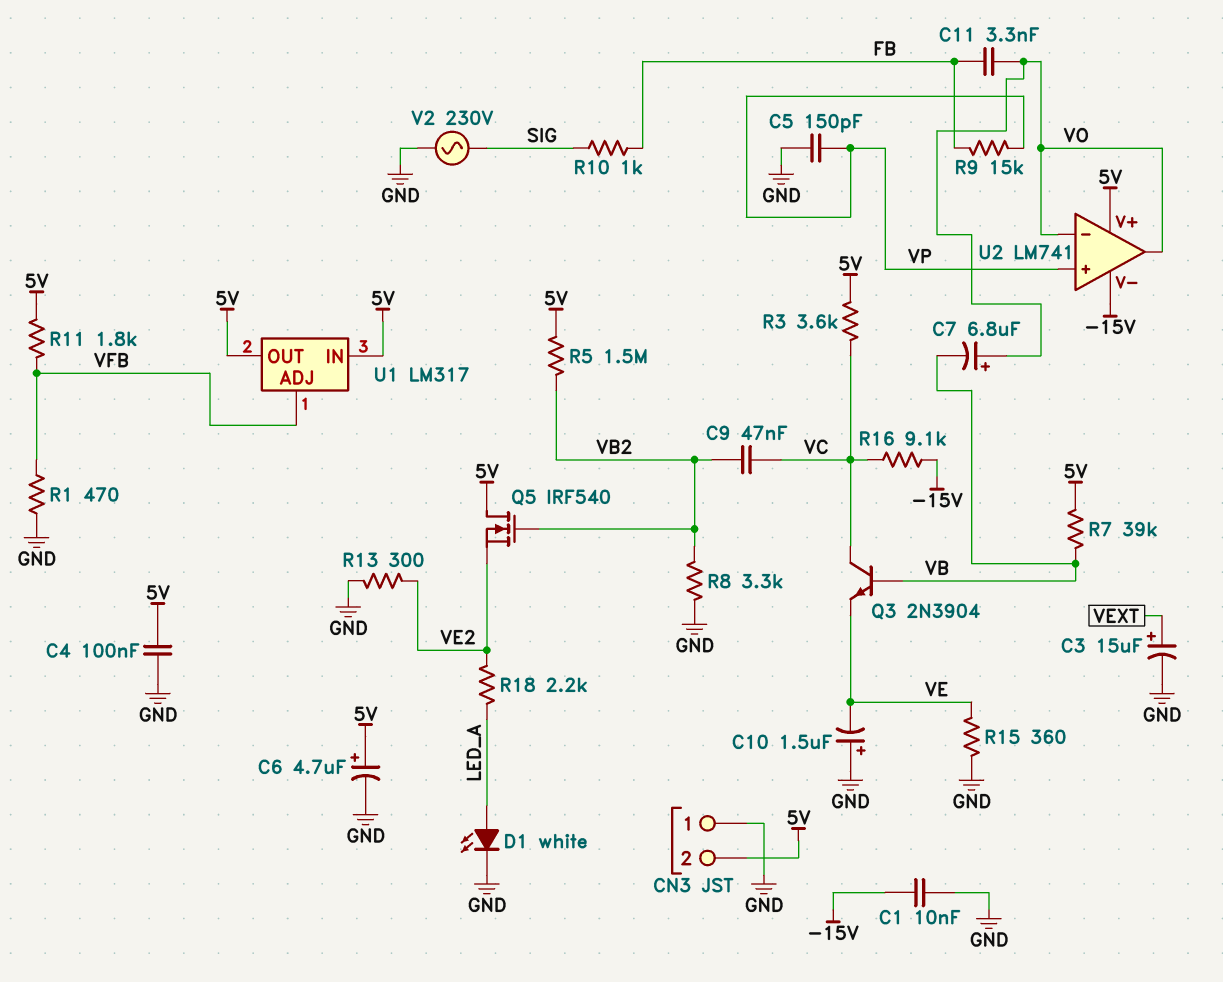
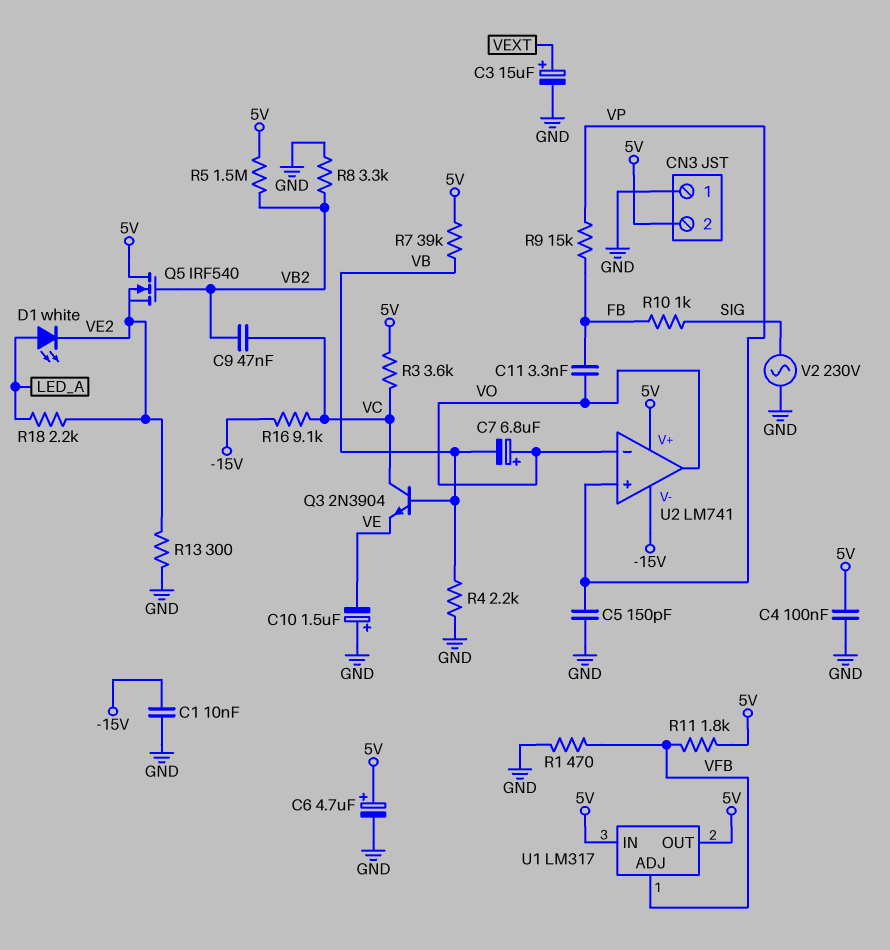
D1: LED white (A LED_A, K GND) -> LED white (A LED_A, K VE2)
R4: none -> 2.2k (GND, VB)
R15: 360 (GND, VE) -> none

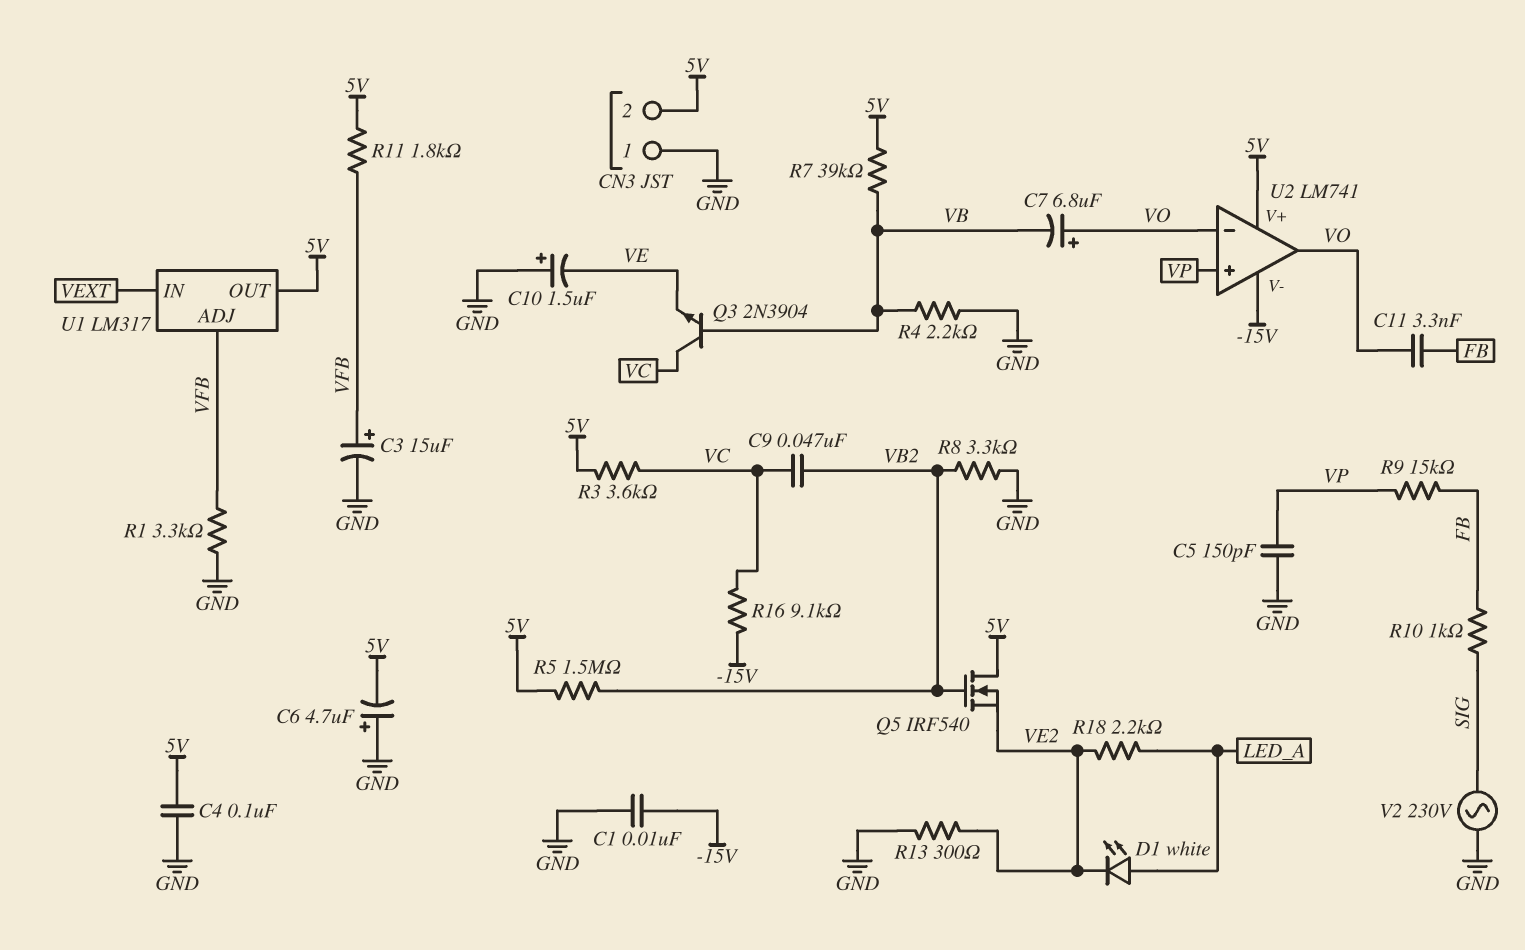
C3: 15uF (plus VEXT, minus GND) -> 15uF (plus VFB, minus GND)
C6: 4.7uF (plus 5V, minus GND) -> 4.7uF (plus GND, minus 5V)
R1: 470 (GND, VFB) -> 3.3k (GND, VFB)
U1 pin IN: 5V -> VEXT

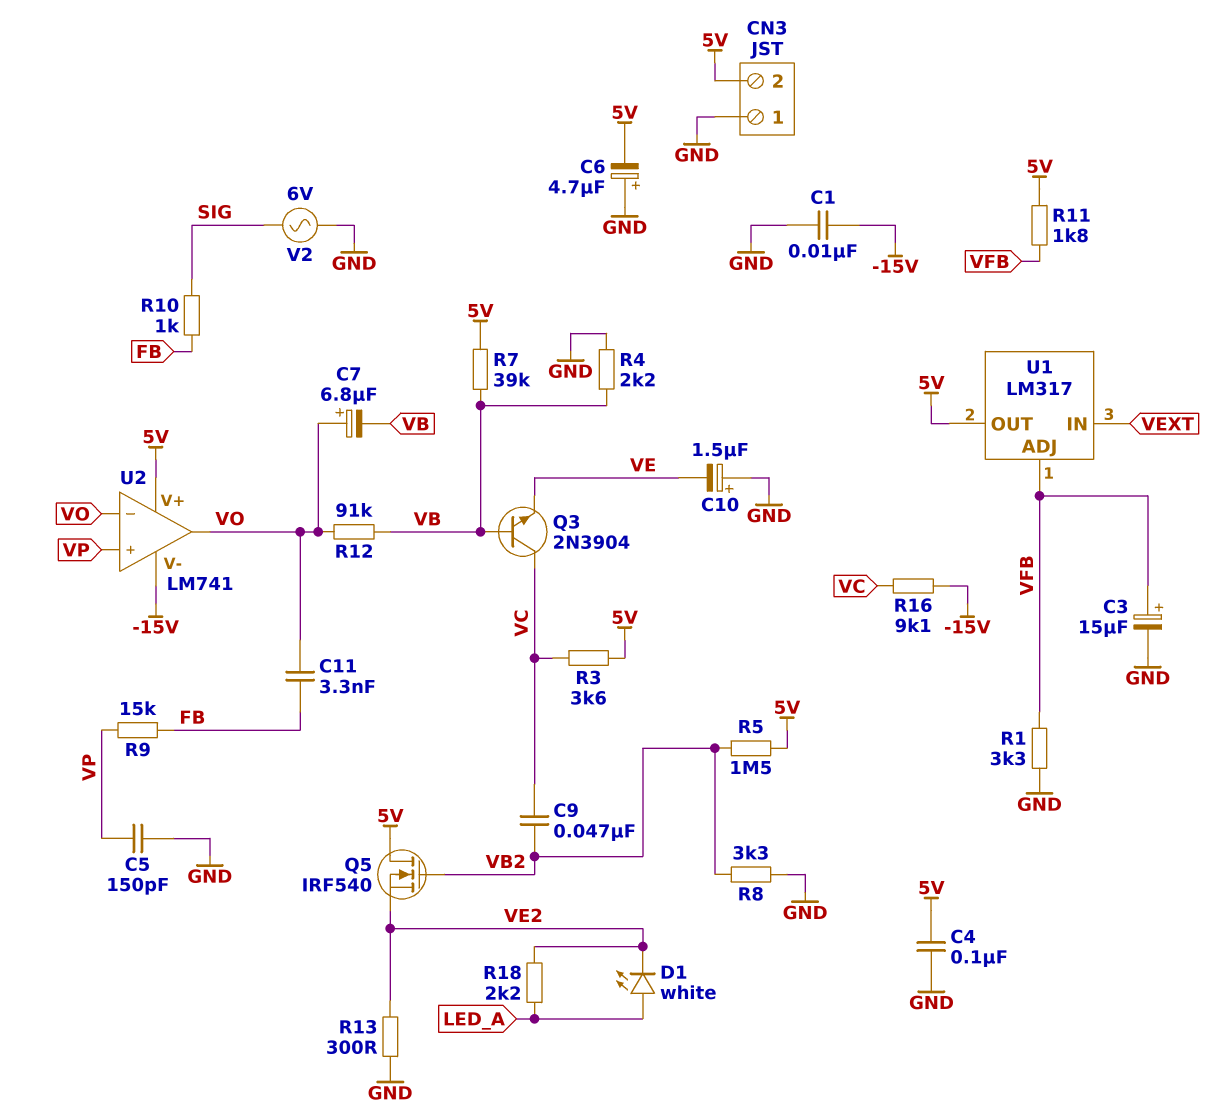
R12: none -> 91k (VB, VO)
V2: AC 230V (GND, SIG) -> AC 6V (GND, SIG)

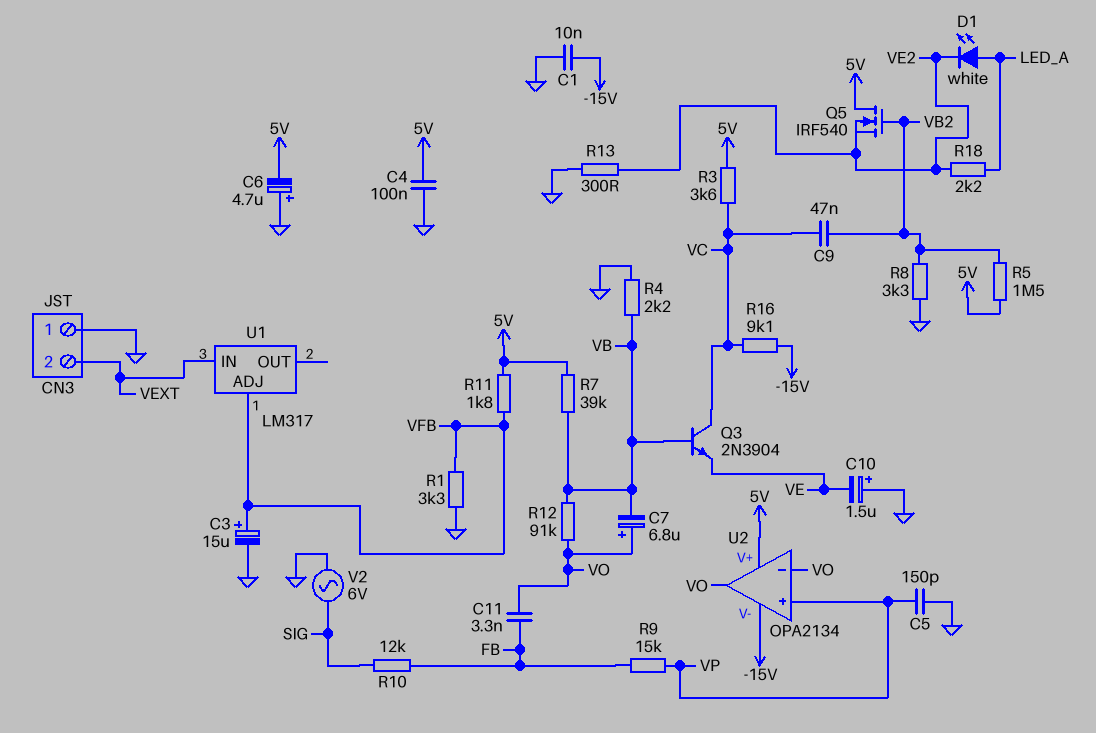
CN3 pin 2: 5V -> VEXT
R10: 1k (FB, SIG) -> 12k (FB, SIG)
U1 pin OUT: 5V -> none
U2: LM741 -> OPA2134

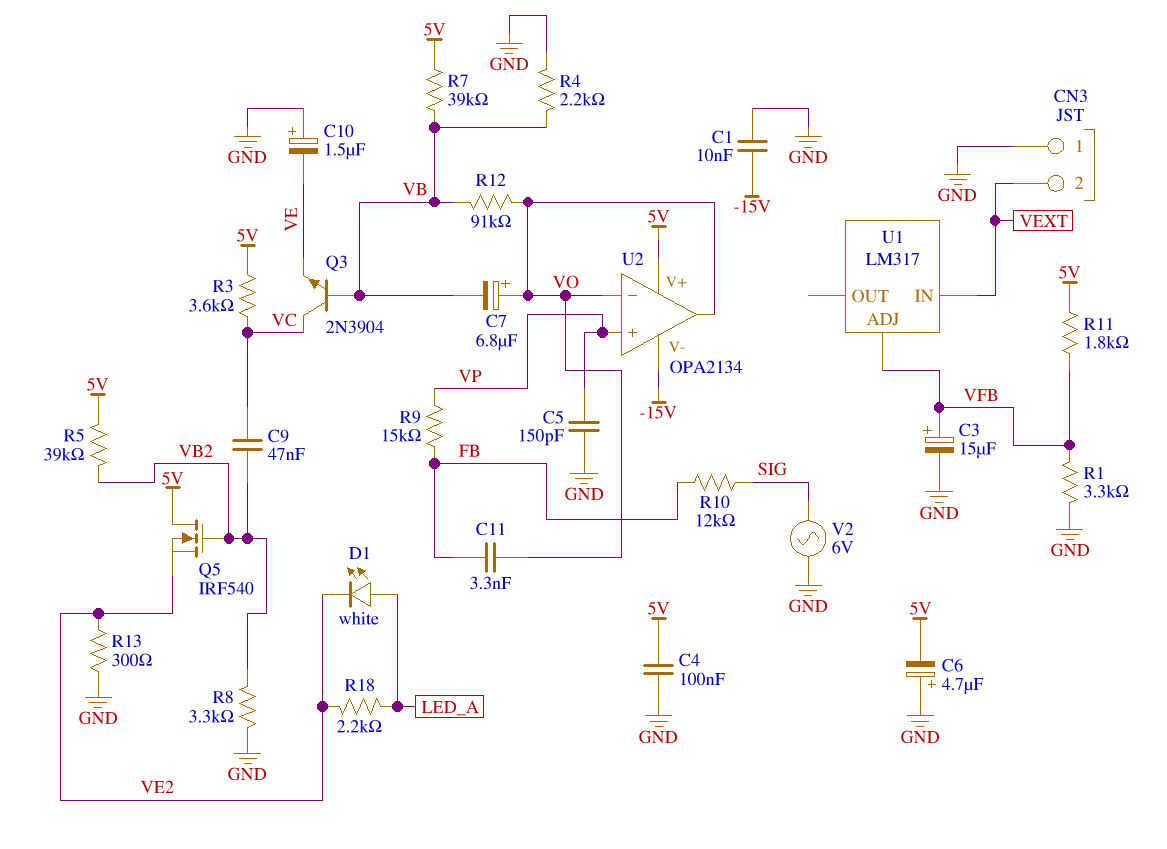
R5: 1.5M (5V, VB2) -> 39k (5V, VB2)
R16: 9.1k (-15V, VC) -> none

